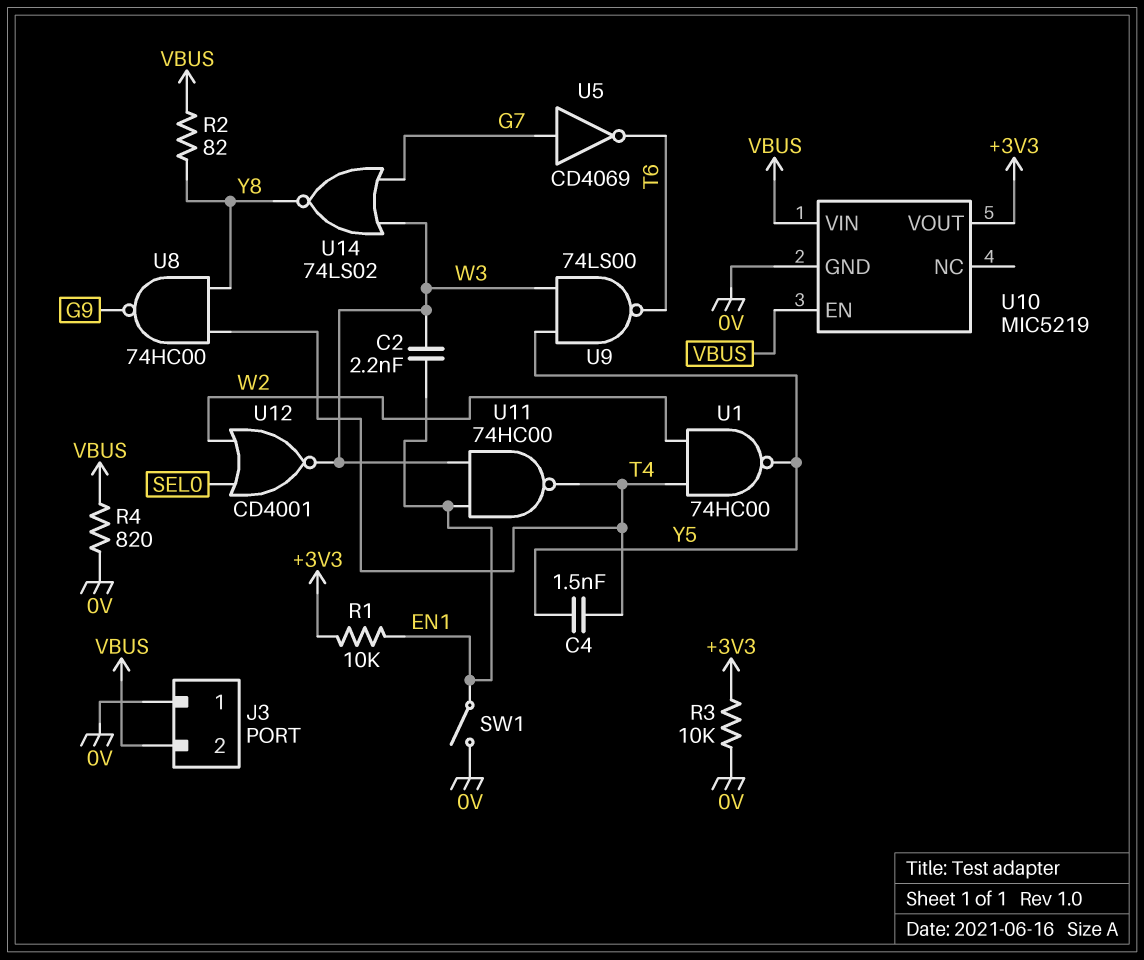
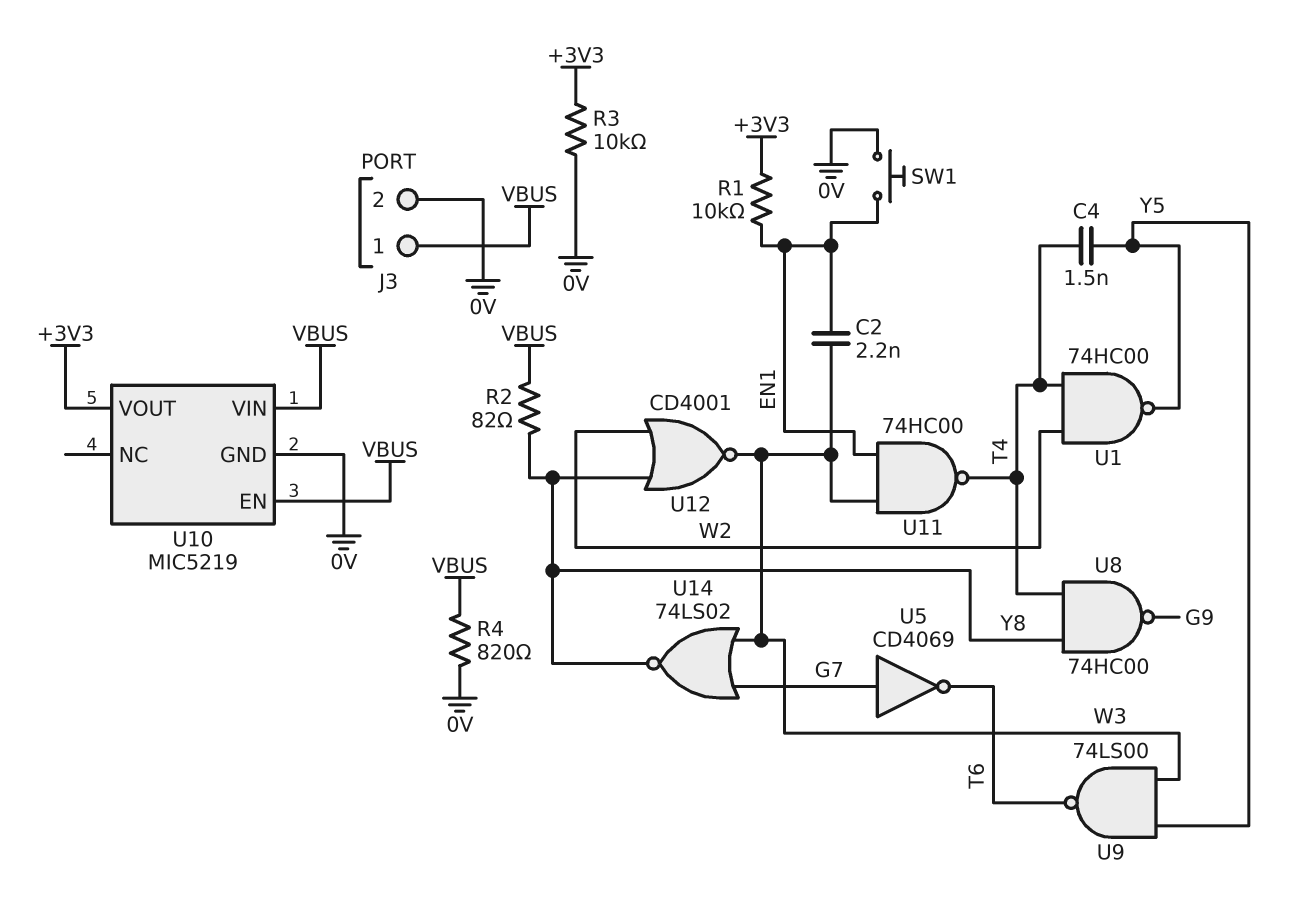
J3 pin 1: 0V -> VBUS
J3 pin 2: VBUS -> 0V
SW1: switch (0V, EN1) -> button (0V, EN1)
U12: NOR CD4001 (in SEL0, in W2, out W3) -> NOR CD4001 (in W2, in Y8, out W3)

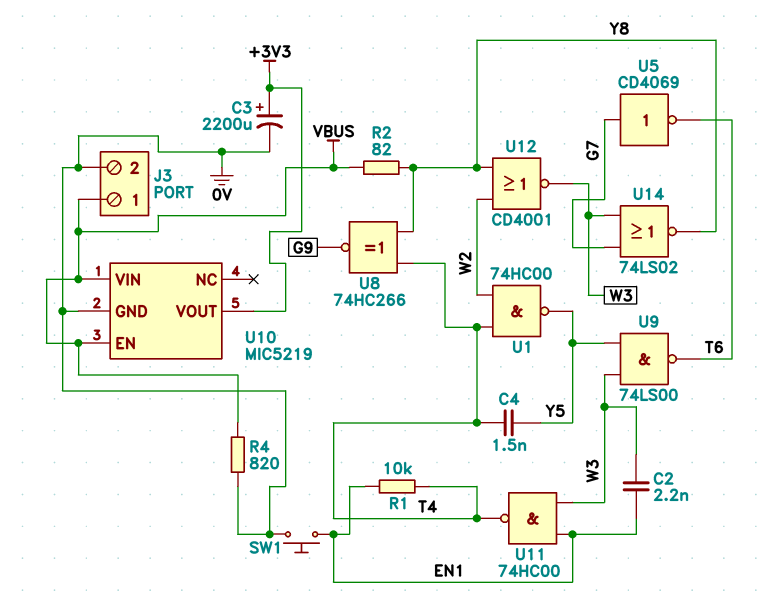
C3: none -> 2200uF (plus +3V3, minus 0V)
R1: 10k (+3V3, EN1) -> 10k (EN1, T4)
R3: 10k (+3V3, 0V) -> none
U8: NAND 74HC00 (in T4, in Y8, out G9) -> XNOR 74HC266 (in T4, in Y8, out G9)

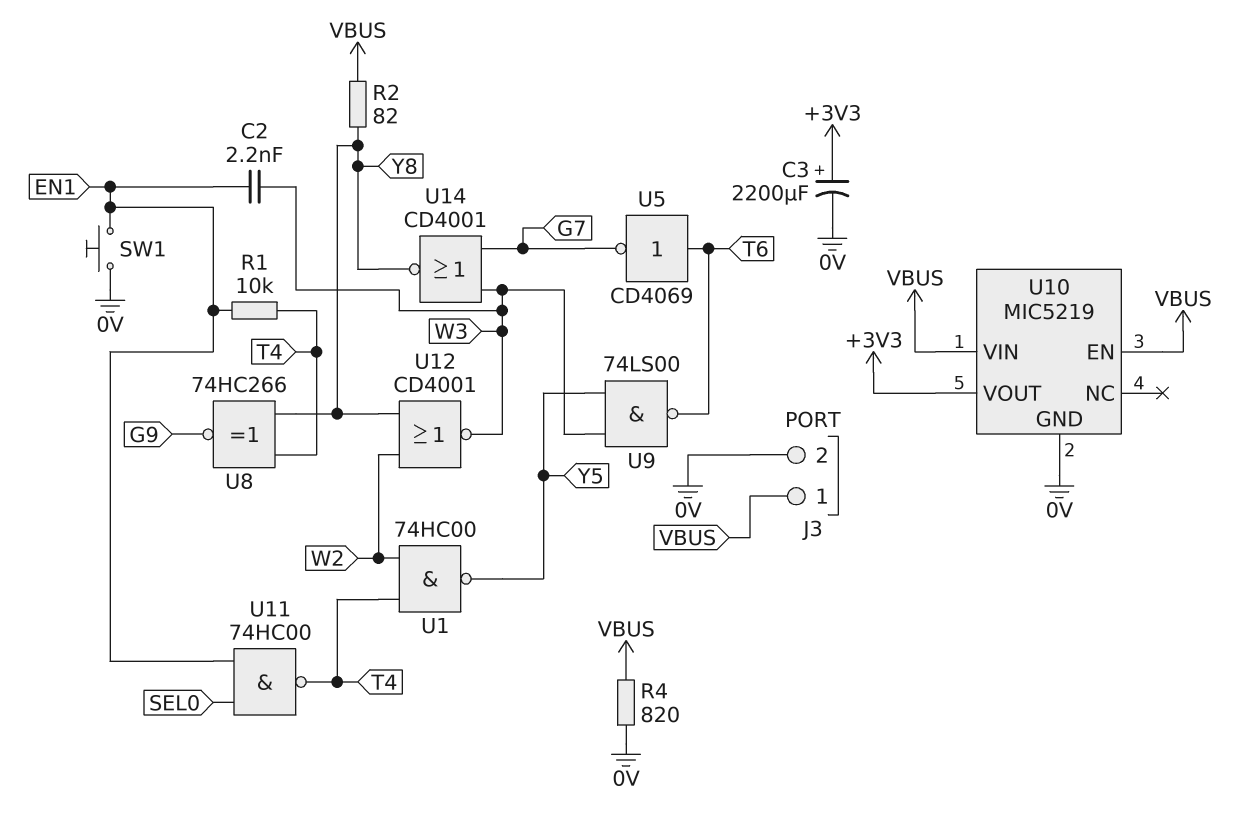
C4: 1.5nF (T4, Y5) -> none
U5: NOT CD4069 (in G7, out T6) -> NOT CD4069 (in T6, out G7)
U11: NAND 74HC00 (in EN1, in W3, out T4) -> NAND 74HC00 (in EN1, in SEL0, out T4)
U14: NOR 74LS02 (in G7, in W3, out Y8) -> NOR CD4001 (in G7, in W3, out Y8)

